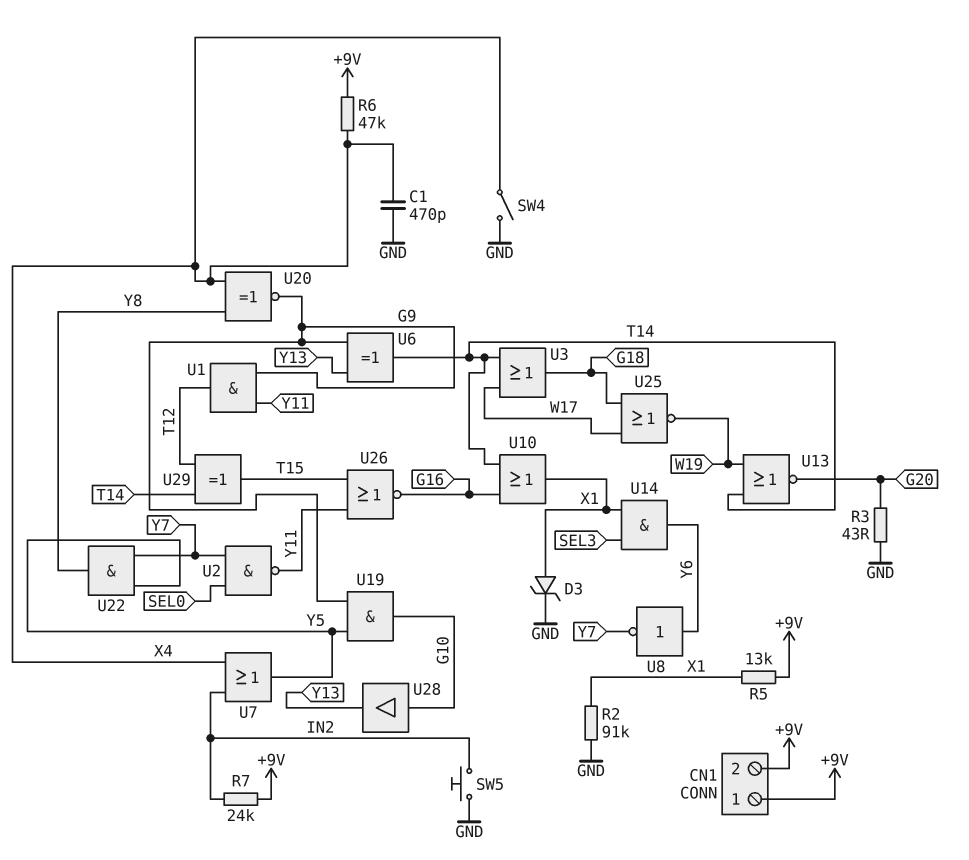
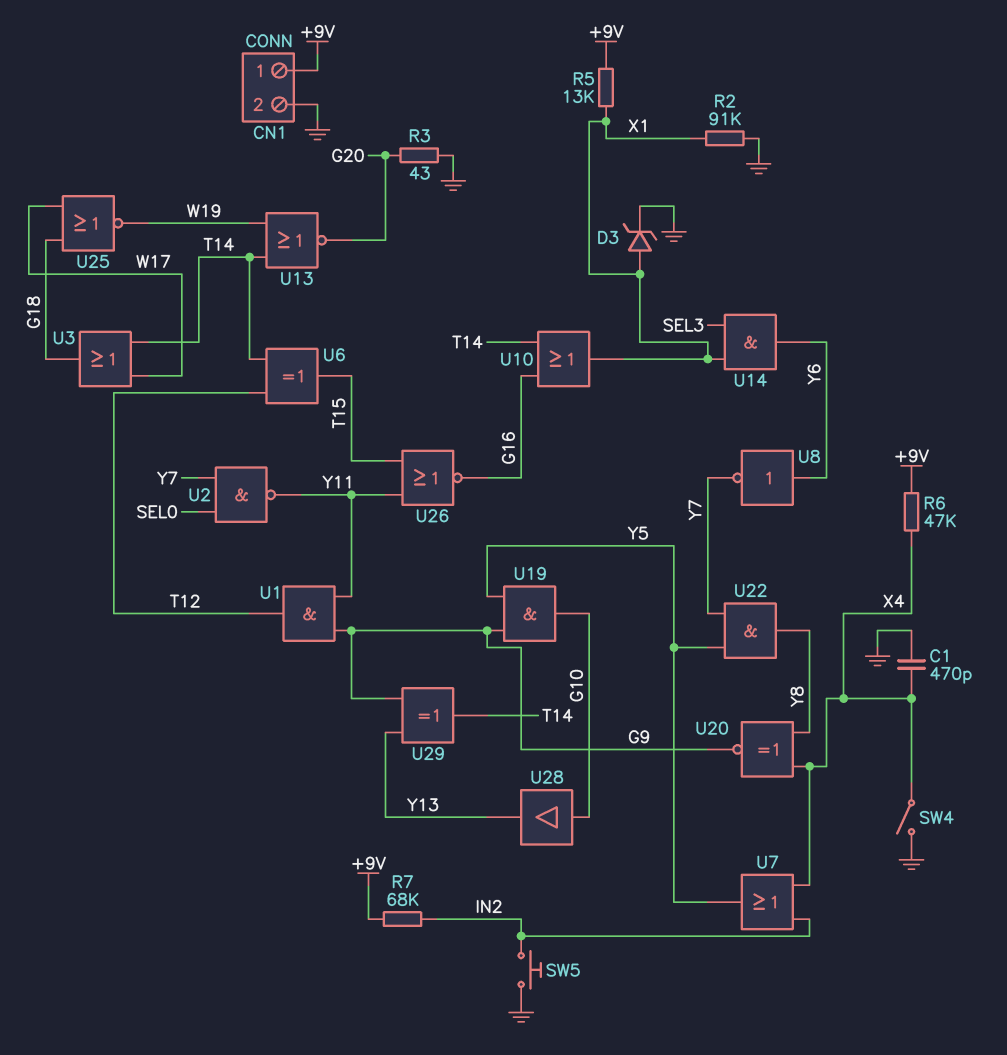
CN1 pin 2: +9V -> GND
R7: 24k (+9V, IN2) -> 68k (+9V, IN2)
U6: XOR (in G9, in Y13, out T14) -> XOR (in T12, in T14, out T15)
U29: XOR (in T12, in T14, out T15) -> XOR (in G9, in Y13, out T14)

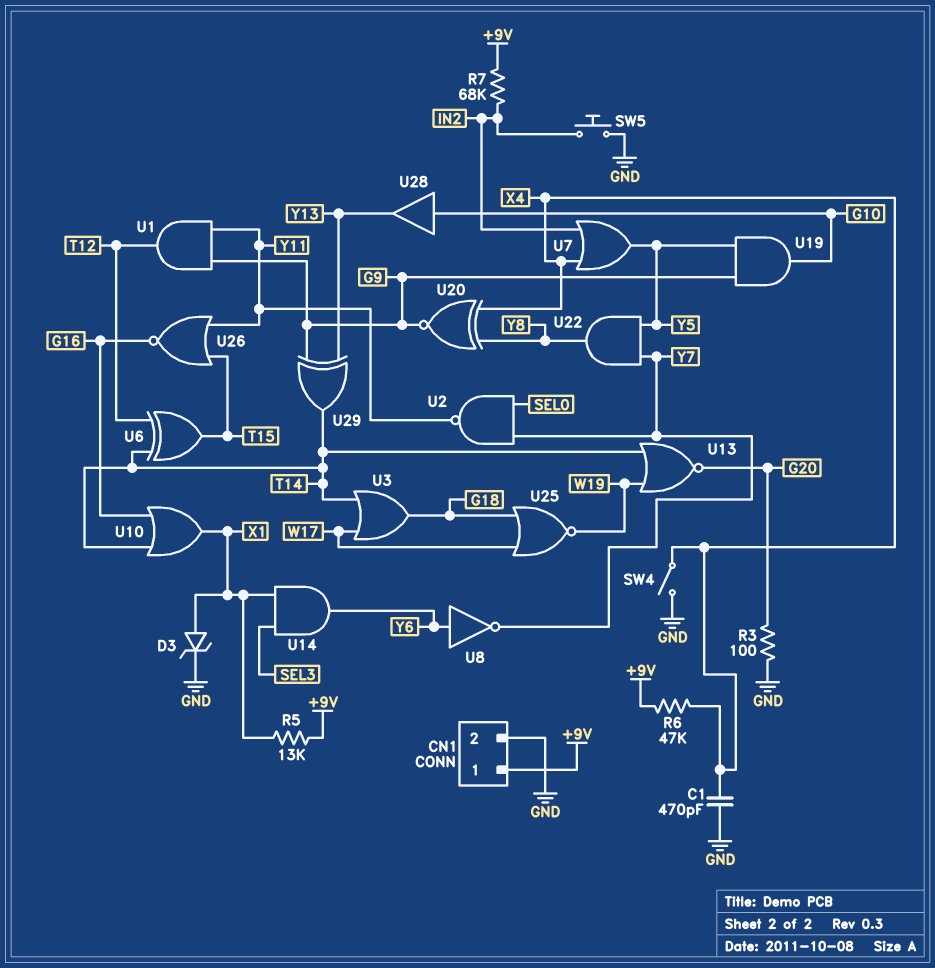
R2: 91k (GND, X1) -> none
R3: 43 (G20, GND) -> 100 (G20, GND)

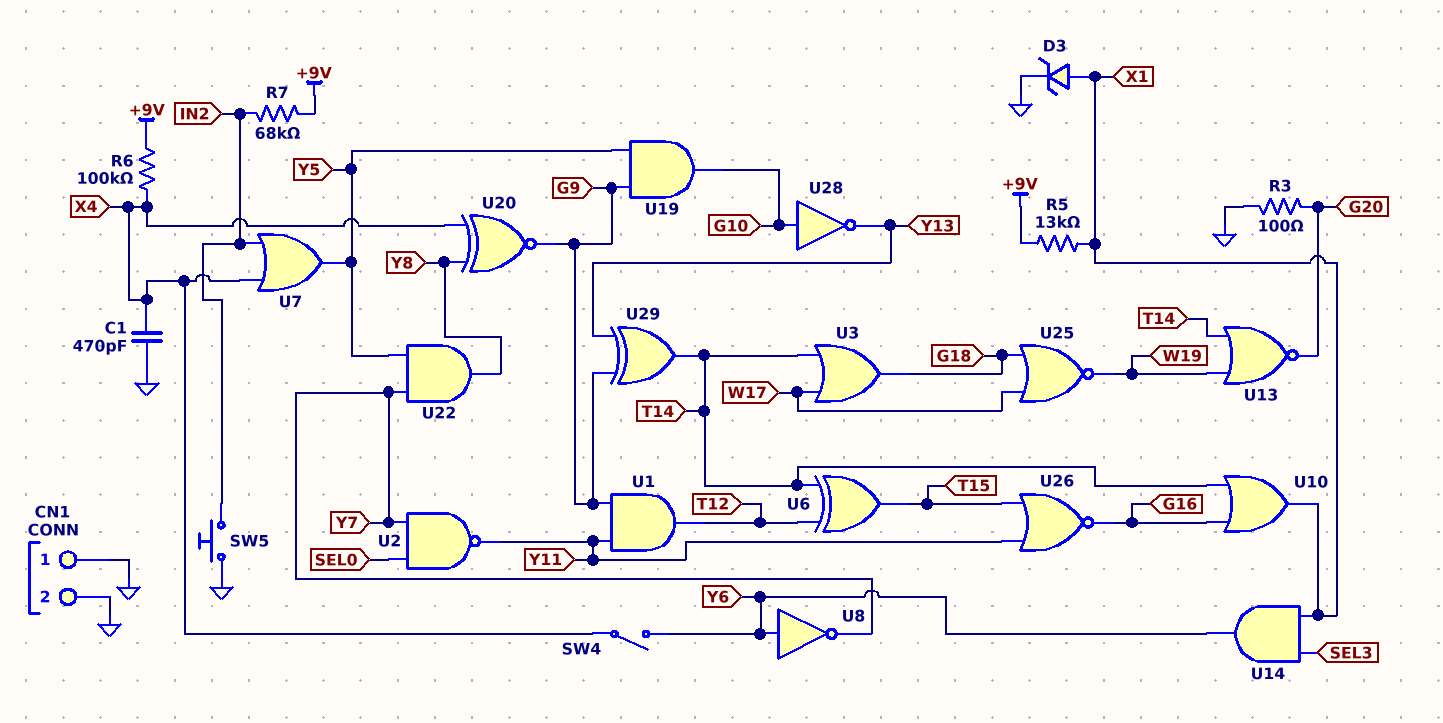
CN1 pin 1: +9V -> GND
R6: 47k (+9V, X4) -> 100k (+9V, X4)
SW4: switch (GND, X4) -> switch (X4, Y6)
U28: buffer (in G10, out Y13) -> NOT (in G10, out Y13)

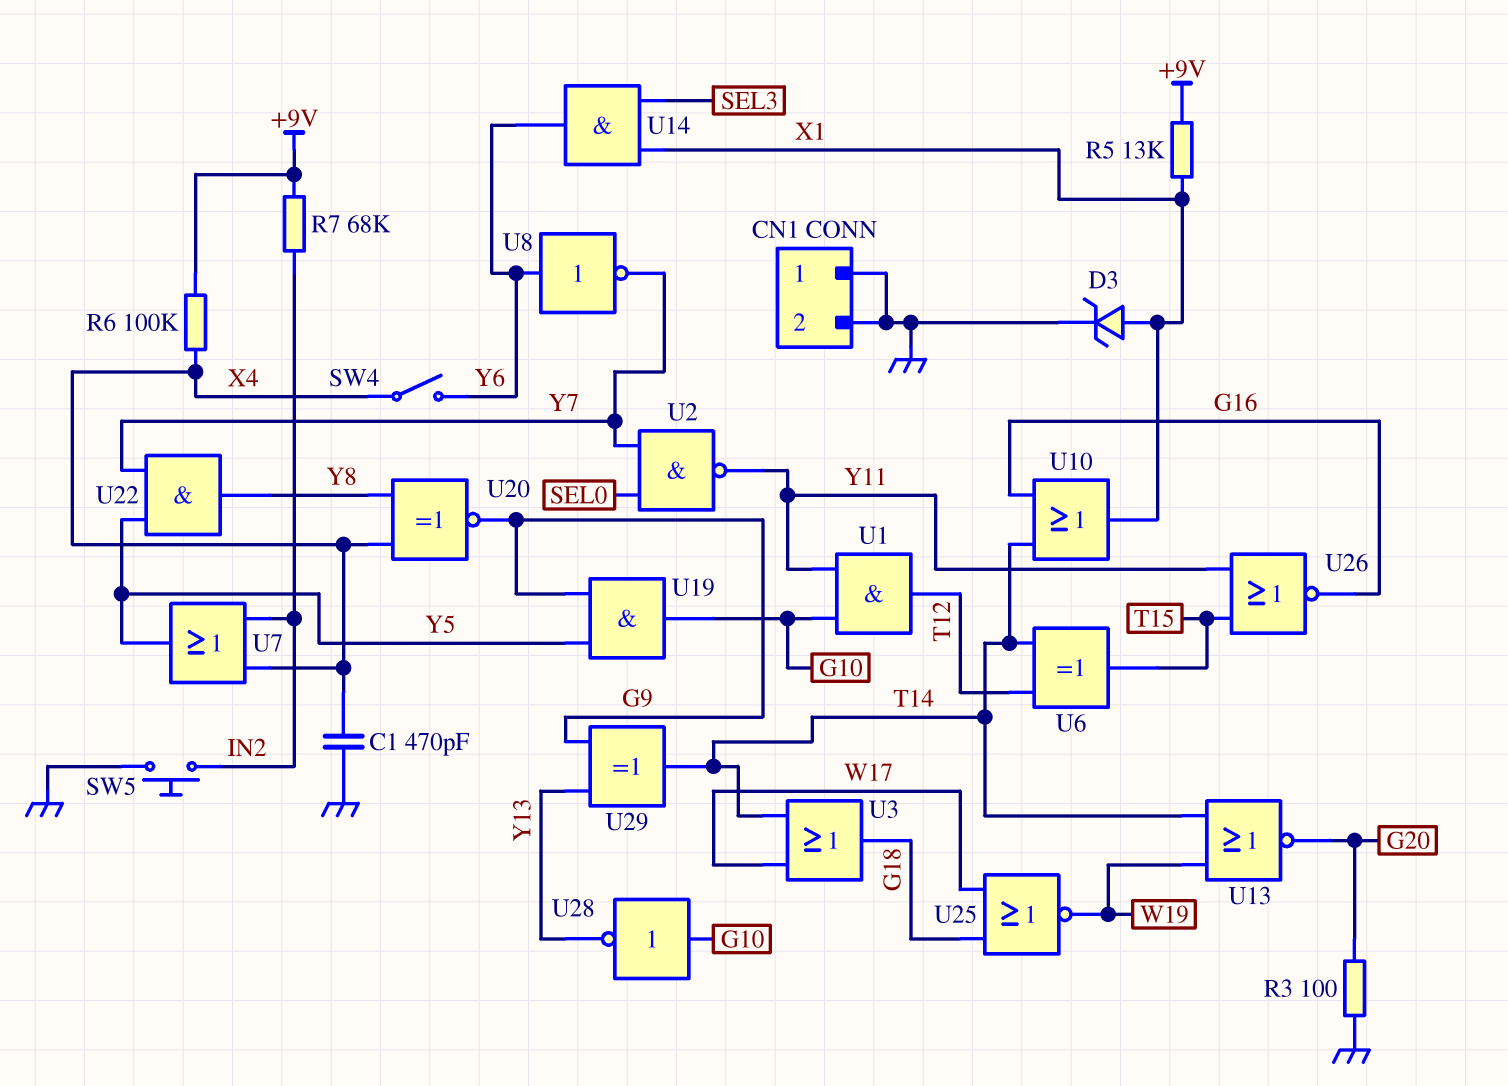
U1: AND (in G9, in Y11, out T12) -> AND (in G10, in Y11, out T12)

